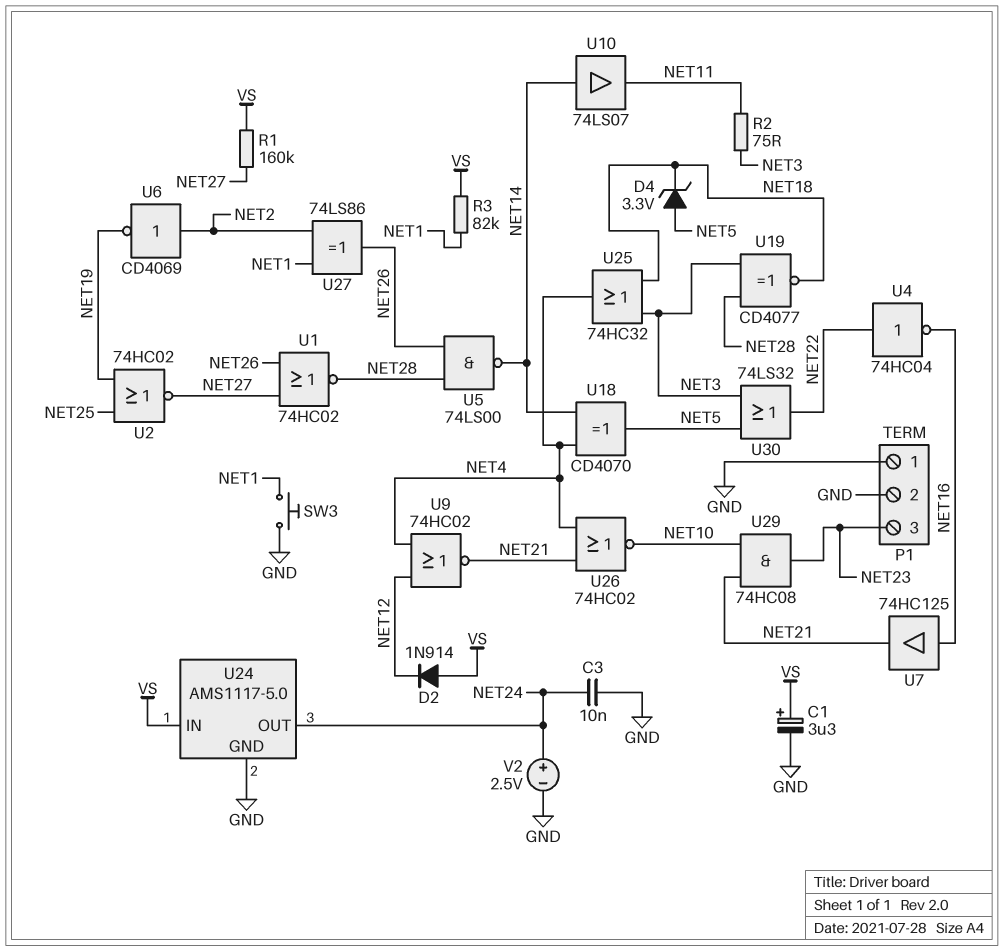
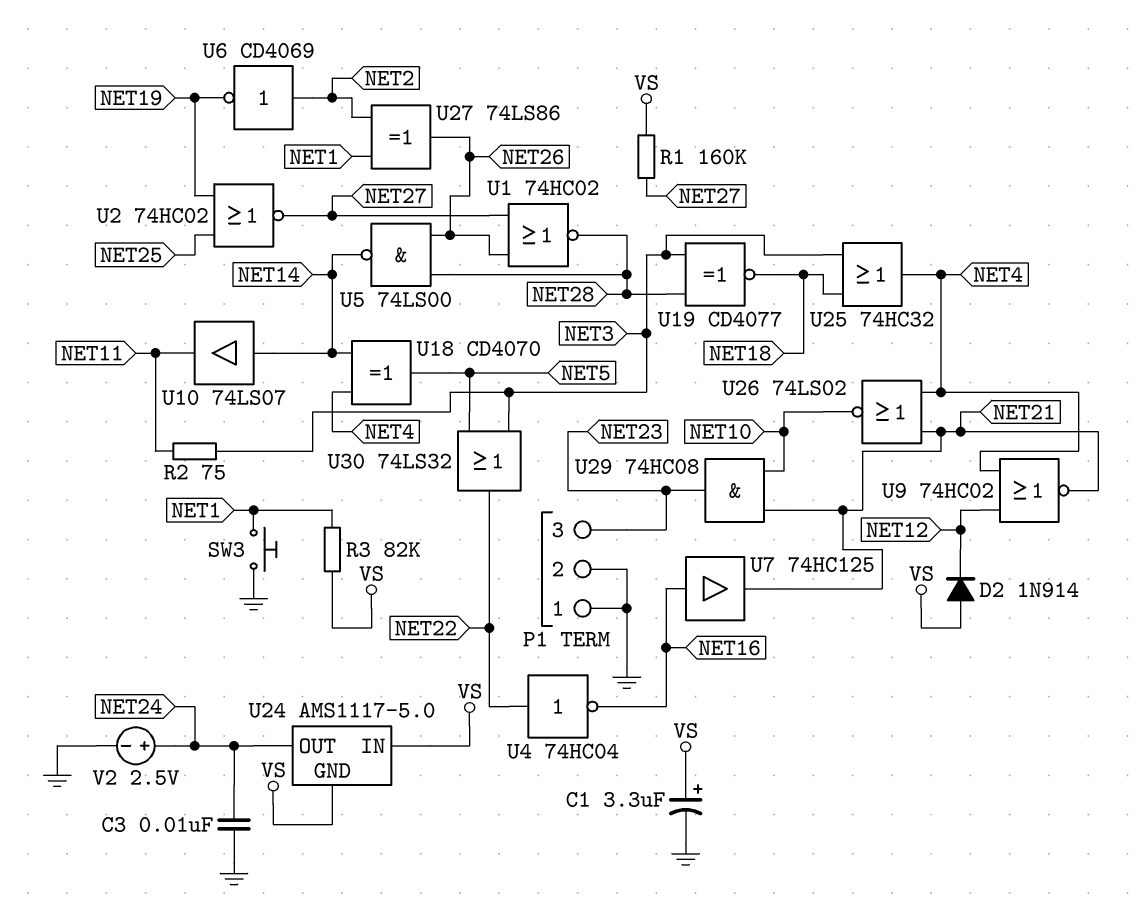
D4: zener 3.3V (A NET5, K NET18) -> none
U24 pin GND: GND -> VS
U26: NOR 74HC02 (in NET4, in NET21, out NET10) -> NOR 74LS02 (in NET4, in NET21, out NET10)

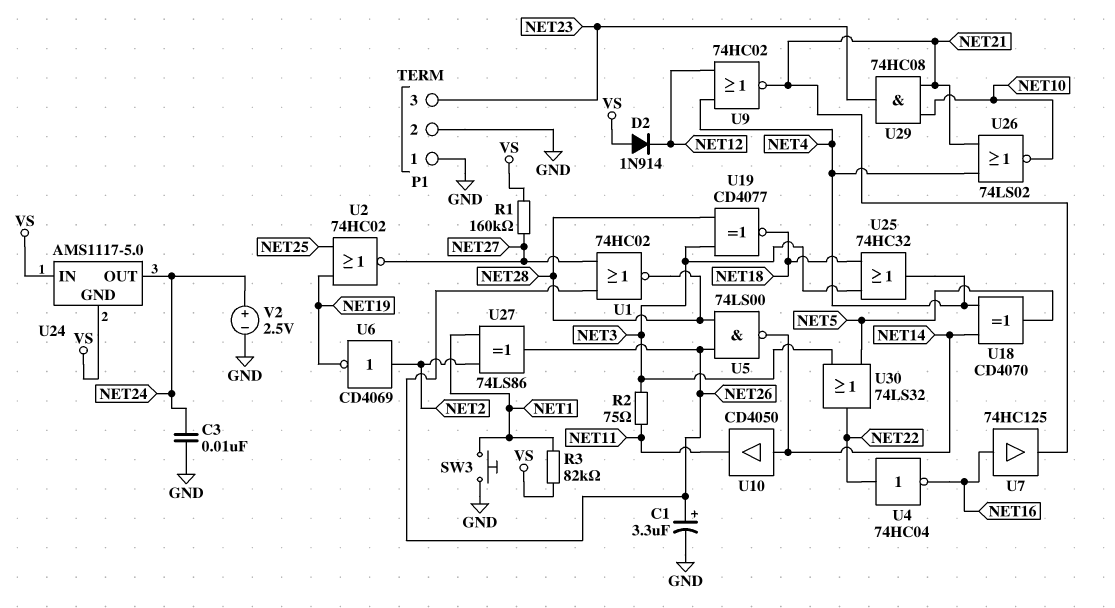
C1: 3.3uF (plus VS, minus GND) -> 3.3uF (plus NET26, minus GND)
U10: buffer 74LS07 (in NET14, out NET11) -> buffer CD4050 (in NET14, out NET11)

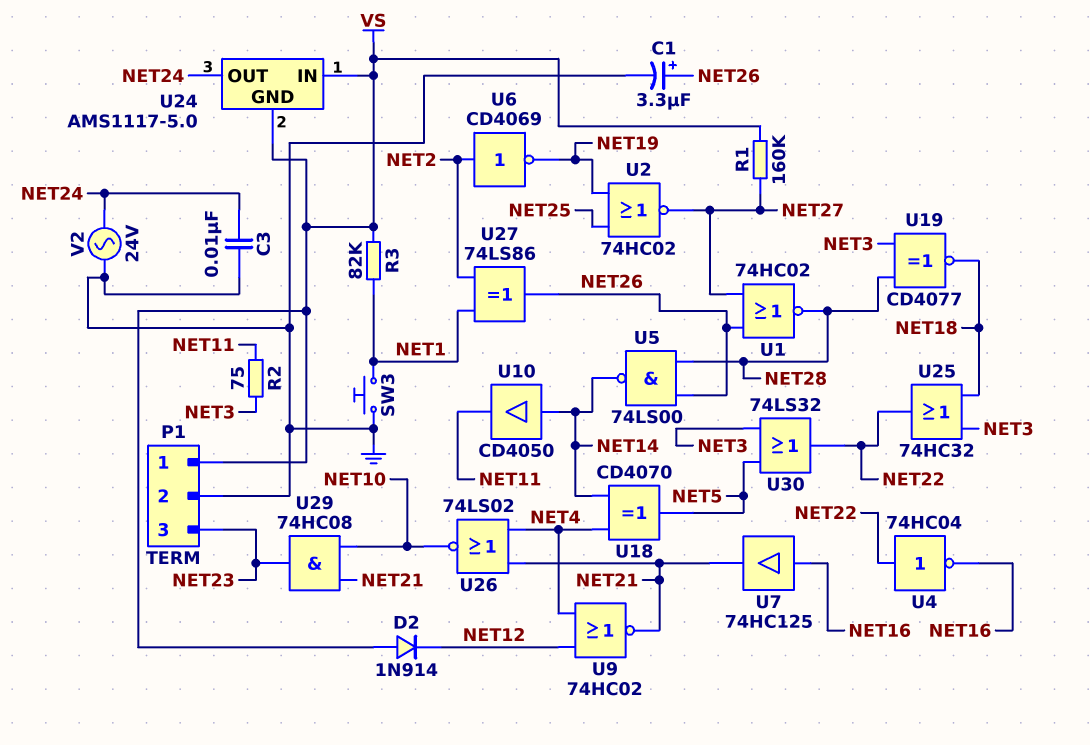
P1 pin 1: GND -> VS
U25: OR 74HC32 (in NET3, in NET18, out NET4) -> OR 74HC32 (in NET3, in NET18, out NET22)
V2: 2.5V (plus NET24, minus GND) -> AC 24V (GND, NET24)

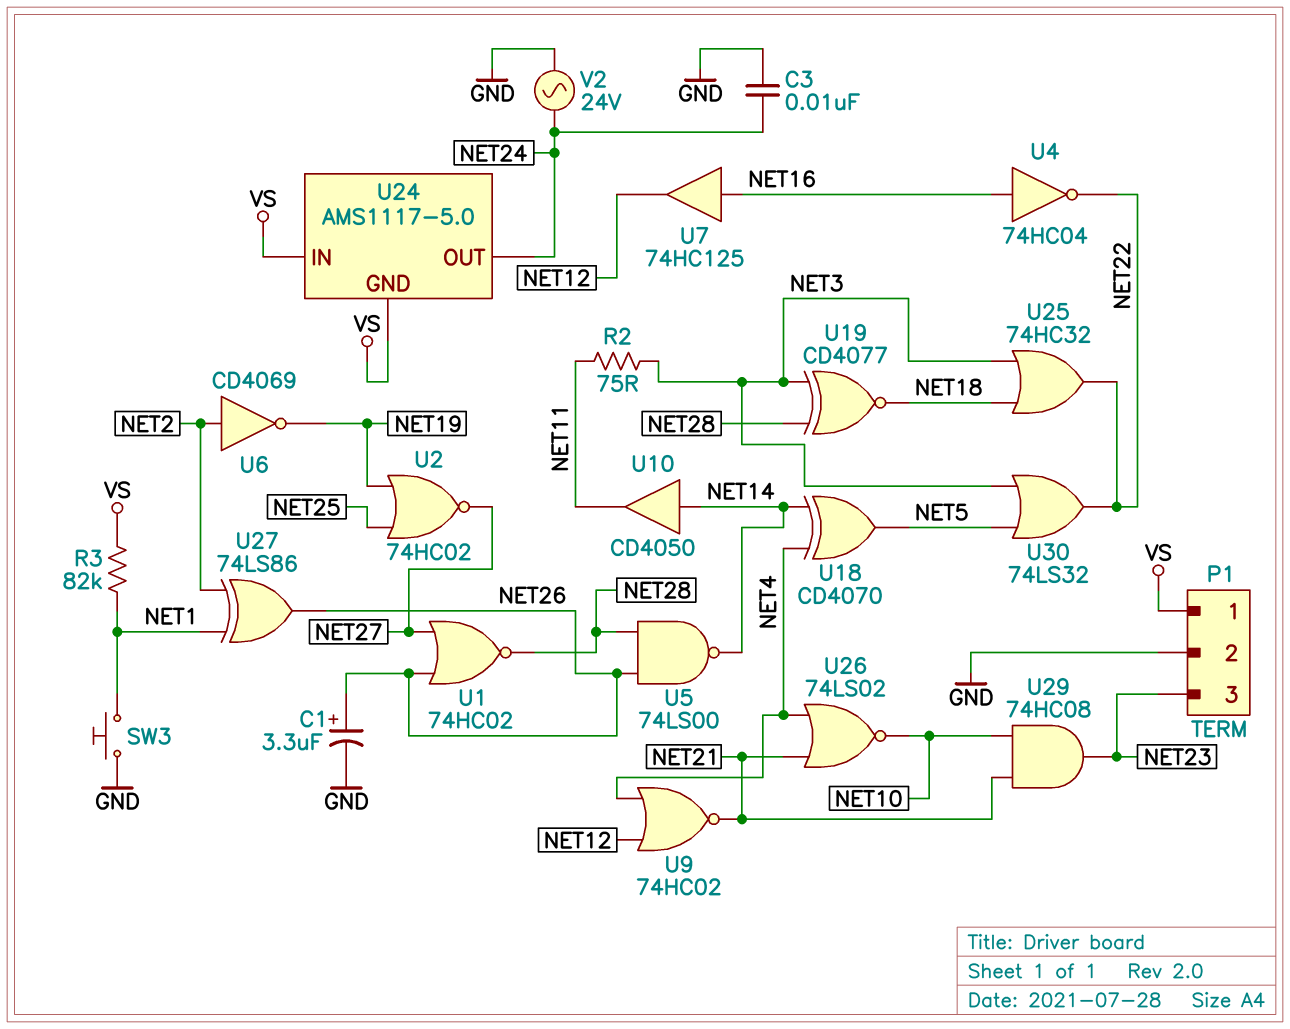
D2: diode 1N914 (A VS, K NET12) -> none
R1: 160k (NET27, VS) -> none
U4: NOT 74HC04 (in NET22, out NET16) -> NOT 74HC04 (in NET16, out NET22)
U7: buffer 74HC125 (in NET16, out NET21) -> buffer 74HC125 (in NET16, out NET12)

